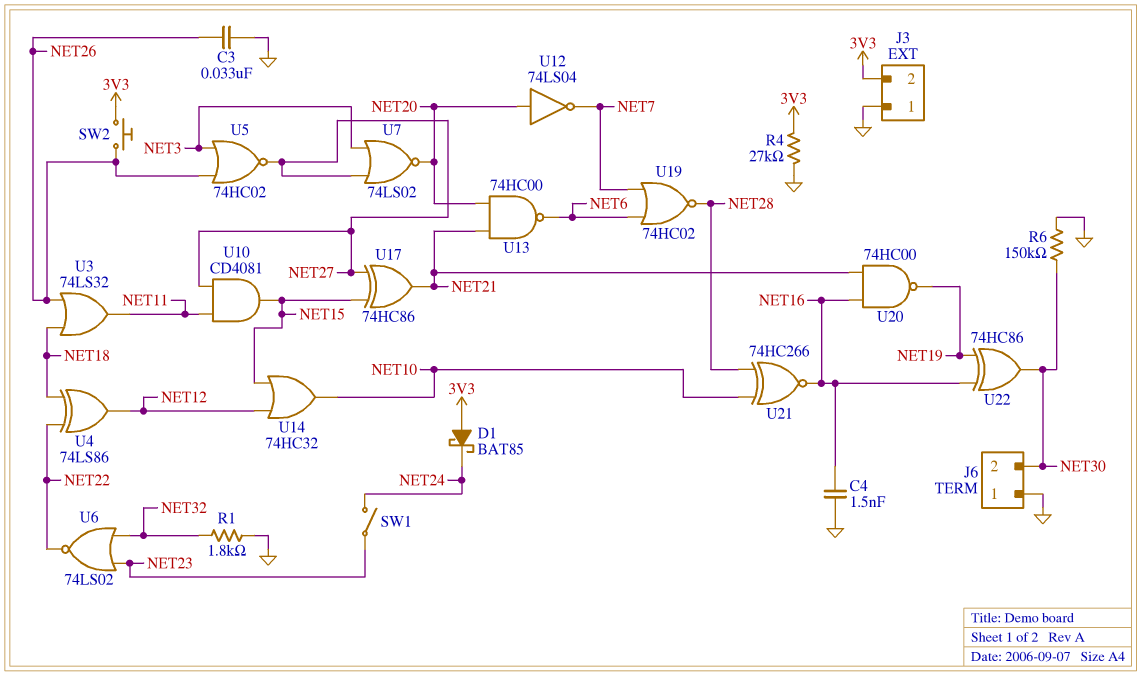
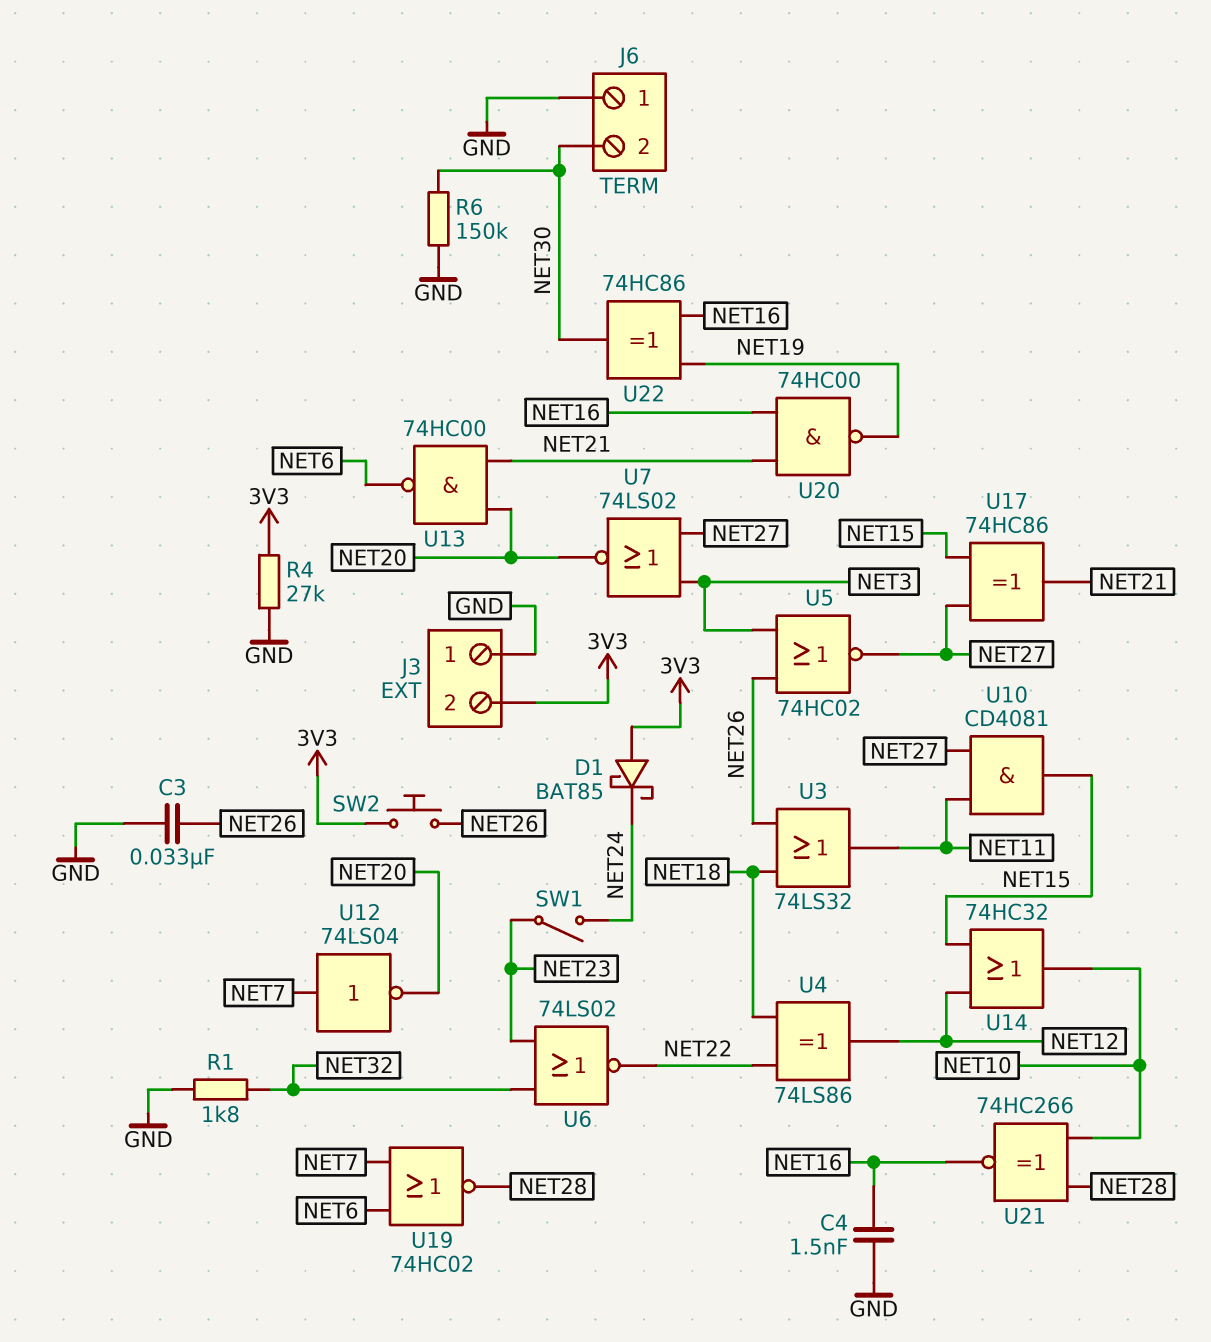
U12: NOT 74LS04 (in NET20, out NET7) -> NOT 74LS04 (in NET7, out NET20)

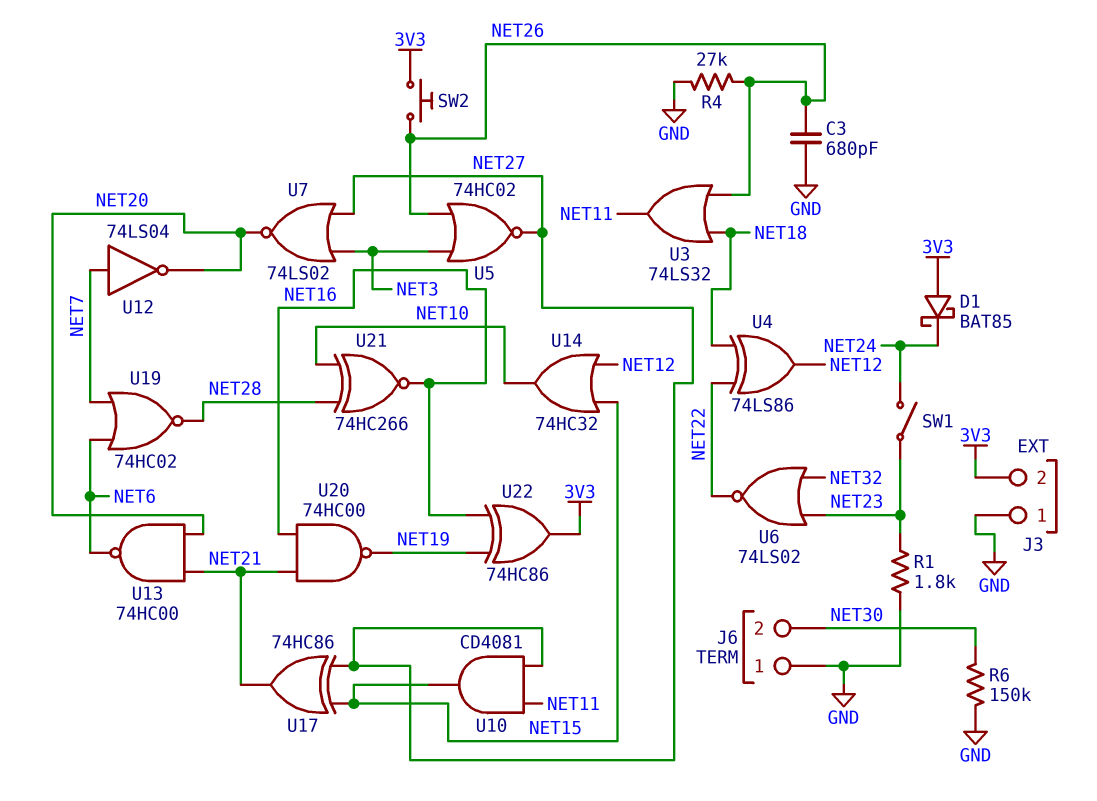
C3: 33nF (GND, NET26) -> 680pF (GND, NET26)
C4: 1.5nF (GND, NET16) -> none
R1: 1.8k (GND, NET32) -> 1.8k (GND, NET23)
R4: 27k (3V3, GND) -> 27k (GND, NET26)
U22: XOR 74HC86 (in NET16, in NET19, out NET30) -> XOR 74HC86 (in NET16, in NET19, out 3V3)

